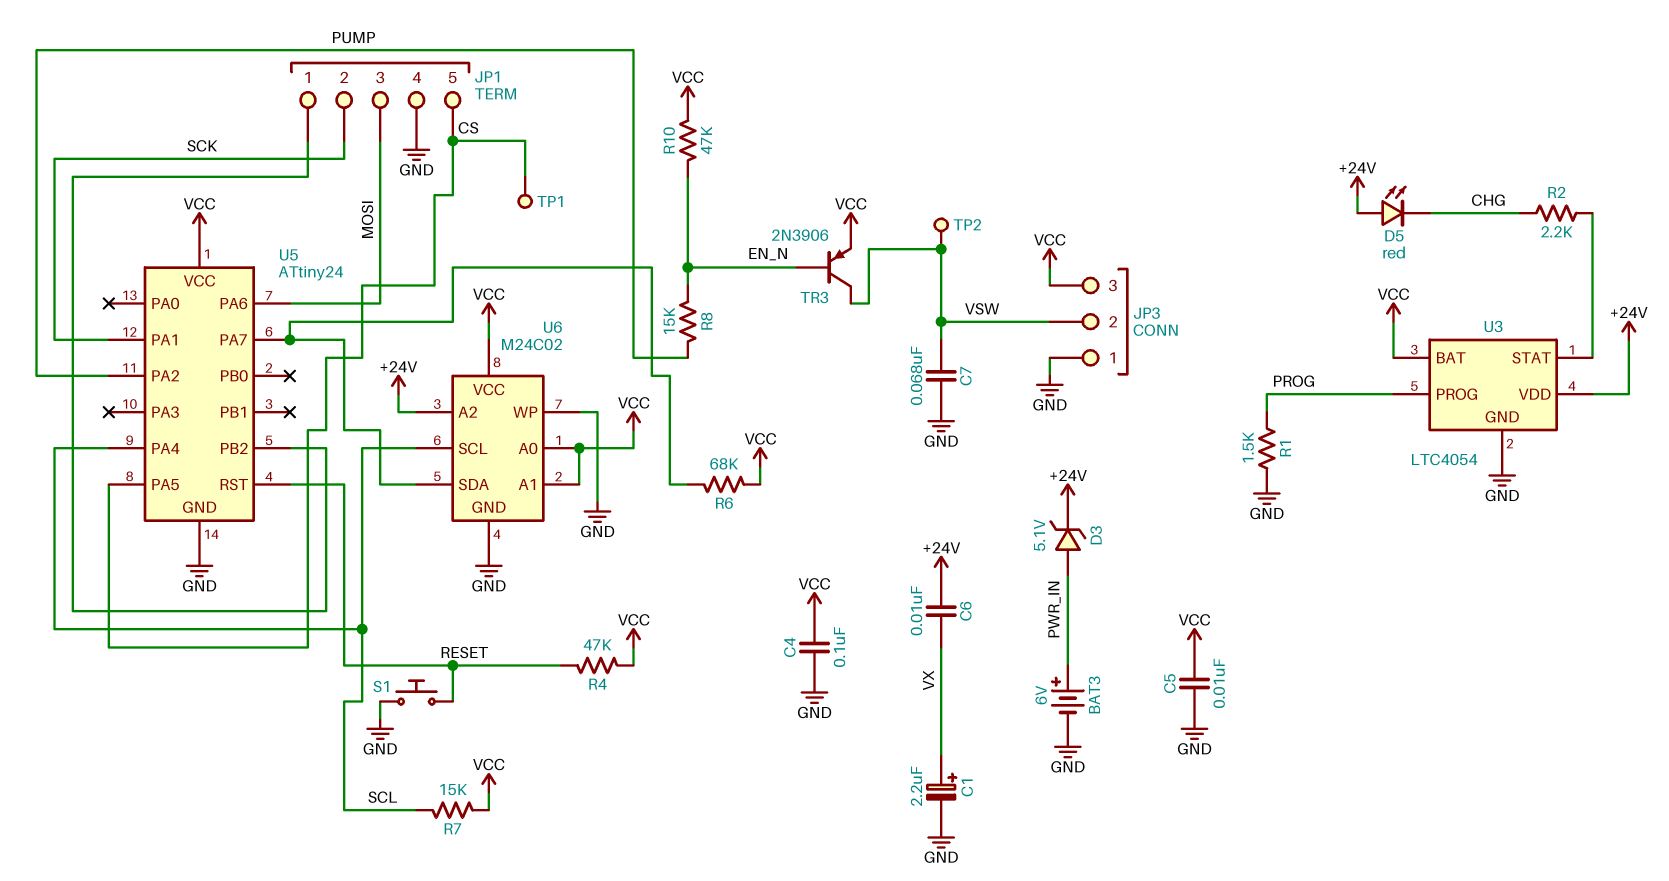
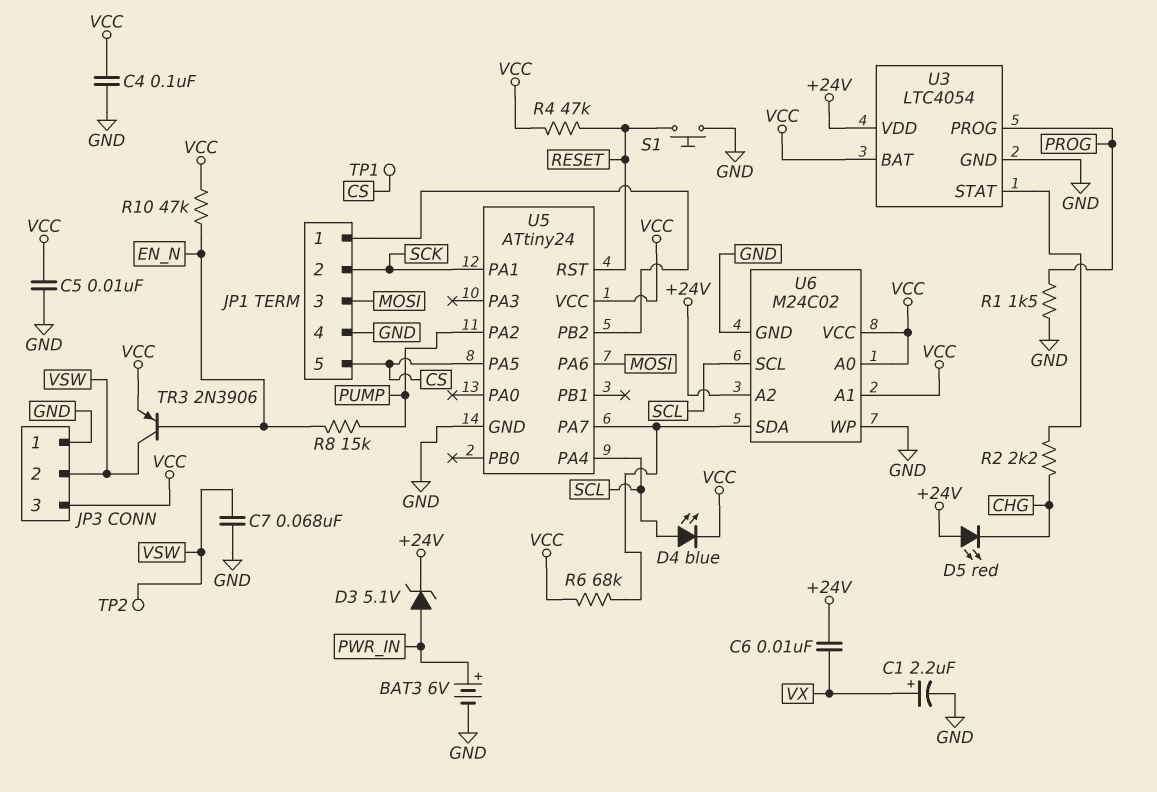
D4: none -> LED blue (A SCL, K VCC)
R7: 15k (SCL, VCC) -> none

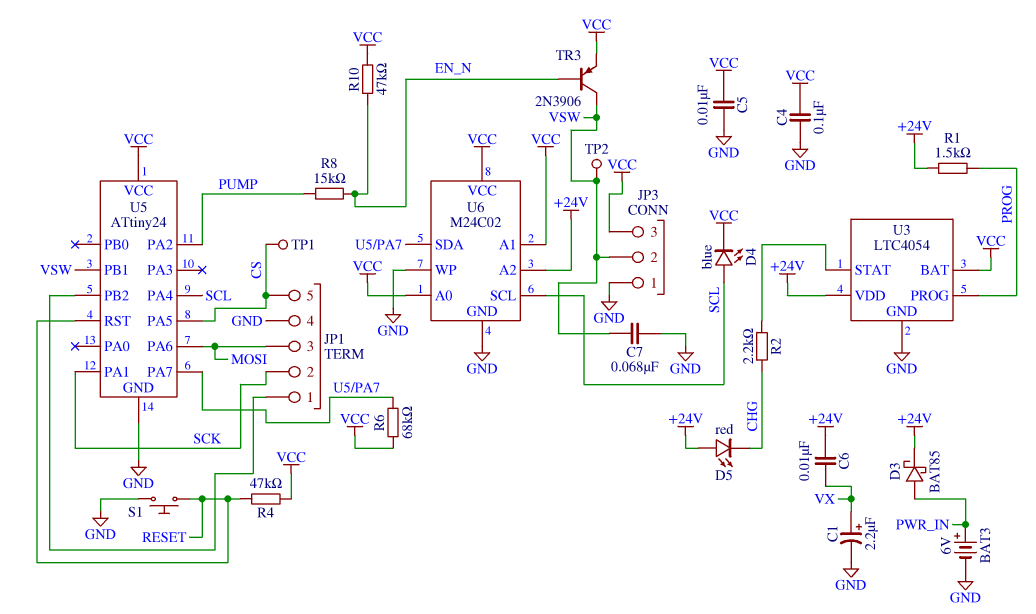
D3: zener 5.1V (A PWR_IN, K +24V) -> schottky BAT85 (A PWR_IN, K +24V)
R1: 1.5k (GND, PROG) -> 1.5k (+24V, PROG)
U5 pin PB1: none -> VSW

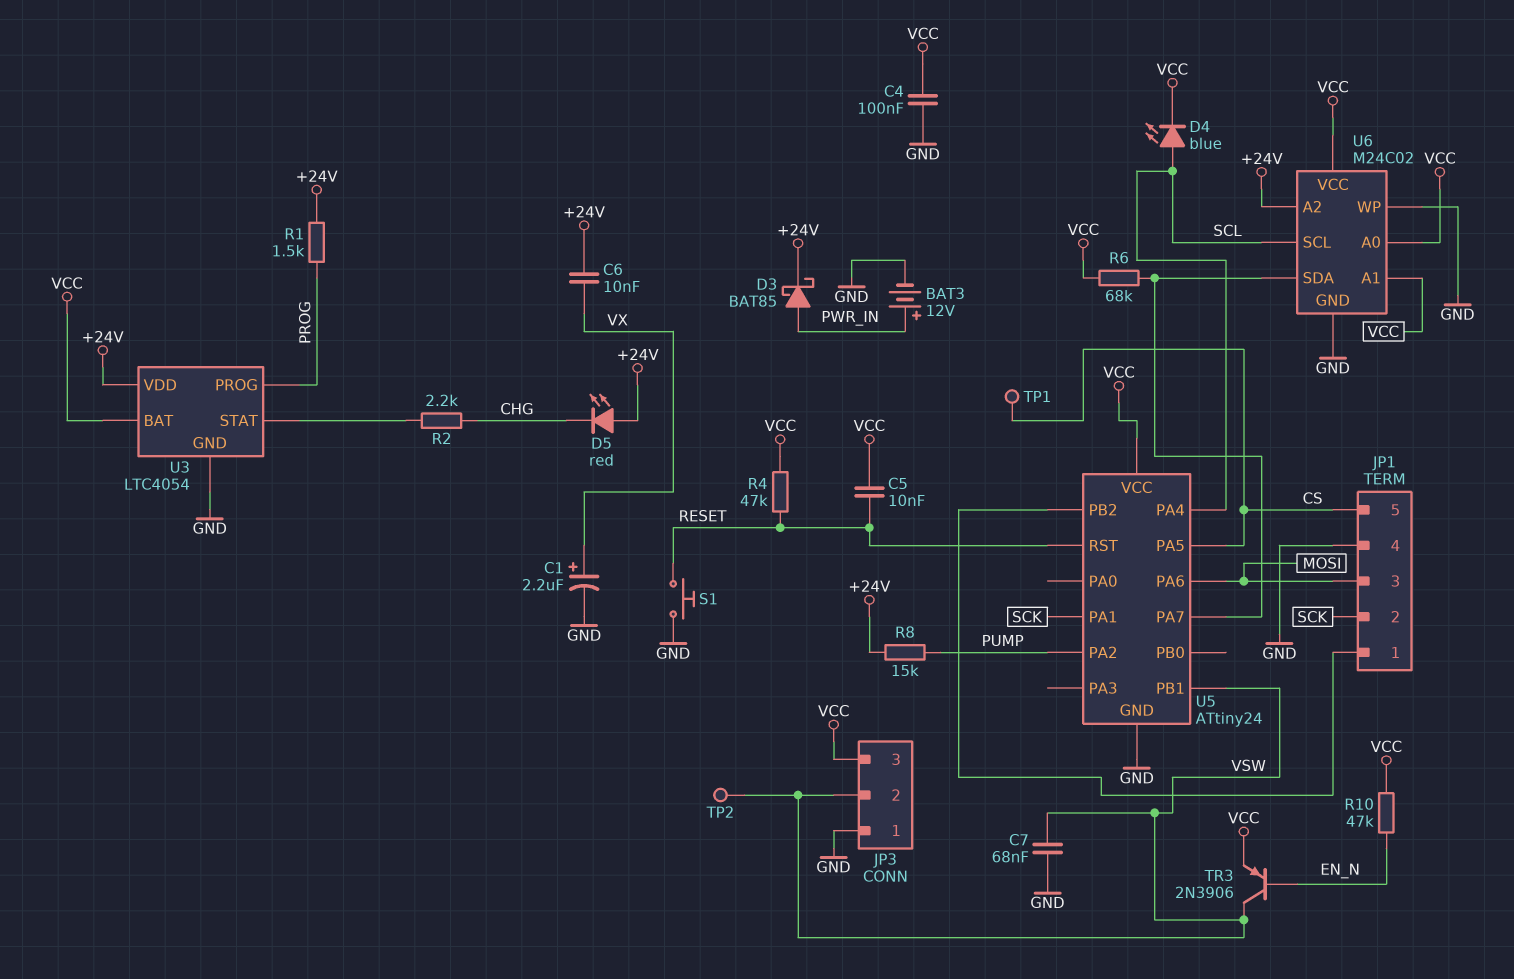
BAT3: 6V (plus PWR_IN, minus GND) -> 12V (plus PWR_IN, minus GND)
C5: 10nF (GND, VCC) -> 10nF (RESET, VCC)
R8: 15k (EN_N, PUMP) -> 15k (+24V, PUMP)

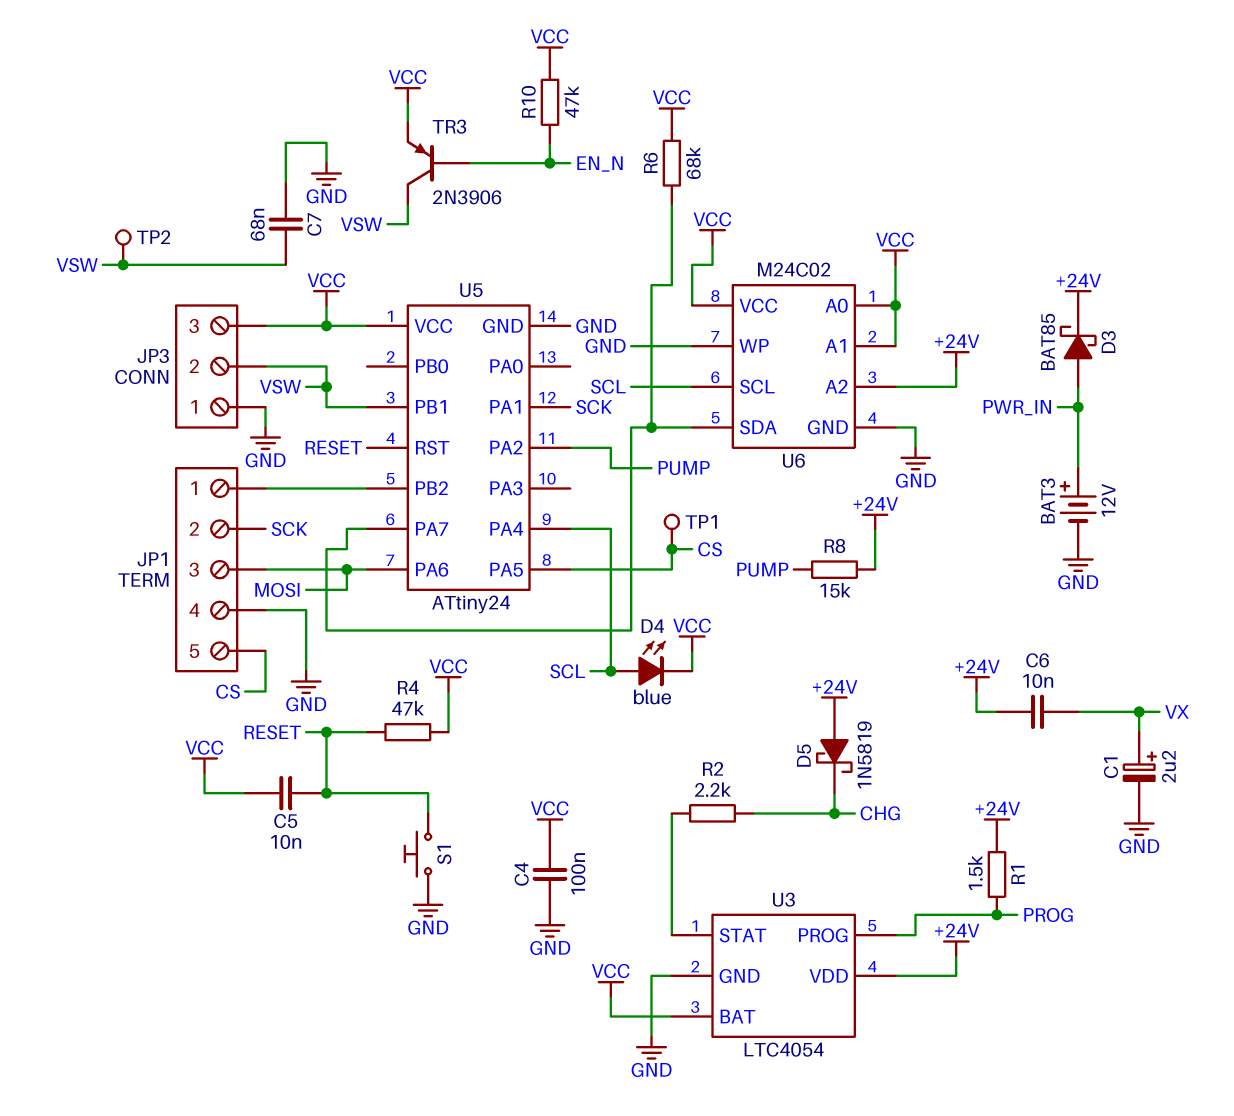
D5: LED red (A +24V, K CHG) -> schottky 1N5819 (A +24V, K CHG)

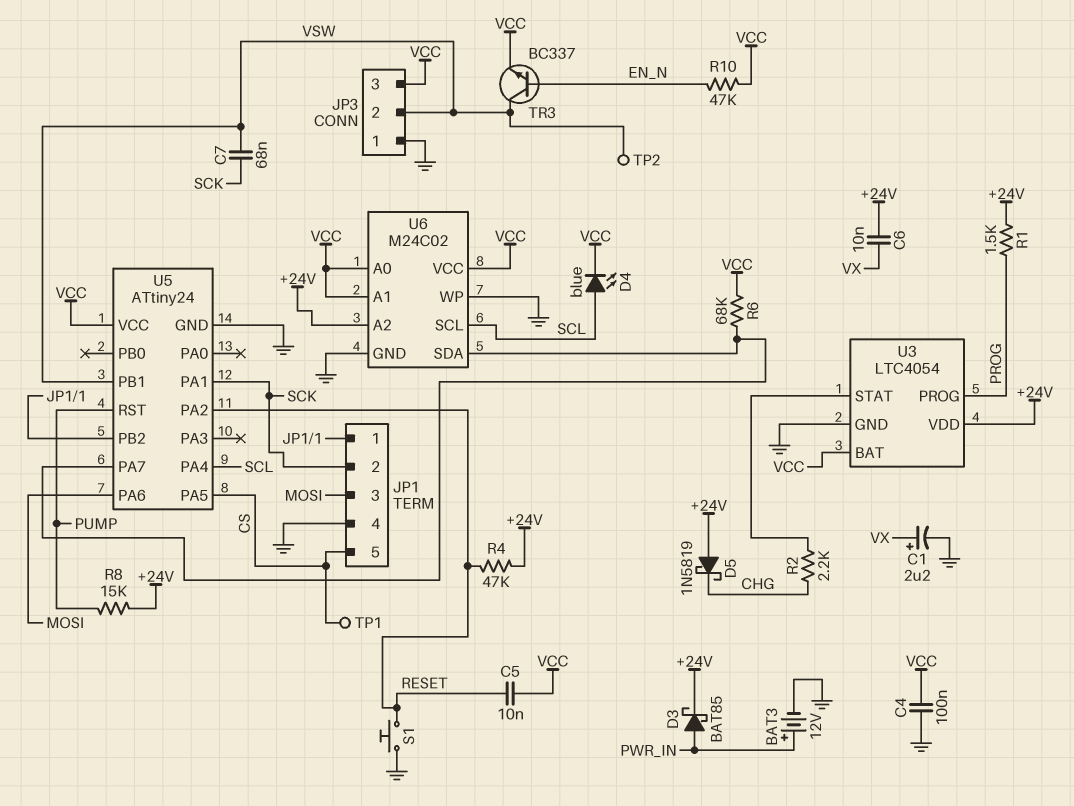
C7: 68nF (GND, VSW) -> 68nF (SCK, VSW)
R4: 47k (RESET, VCC) -> 47k (+24V, RESET)
TR3: PNP 2N3906 (B EN_N, C VSW, E VCC) -> NPN BC337 (B EN_N, C VSW, E VCC)
U5 pin PA2: PUMP -> RESET
U5 pin RST: RESET -> PUMP

